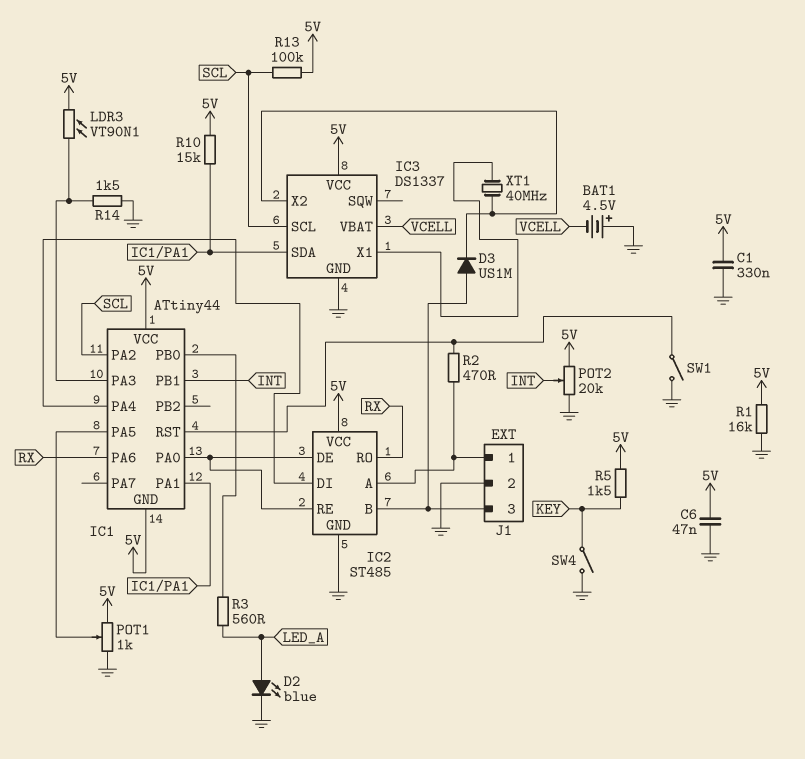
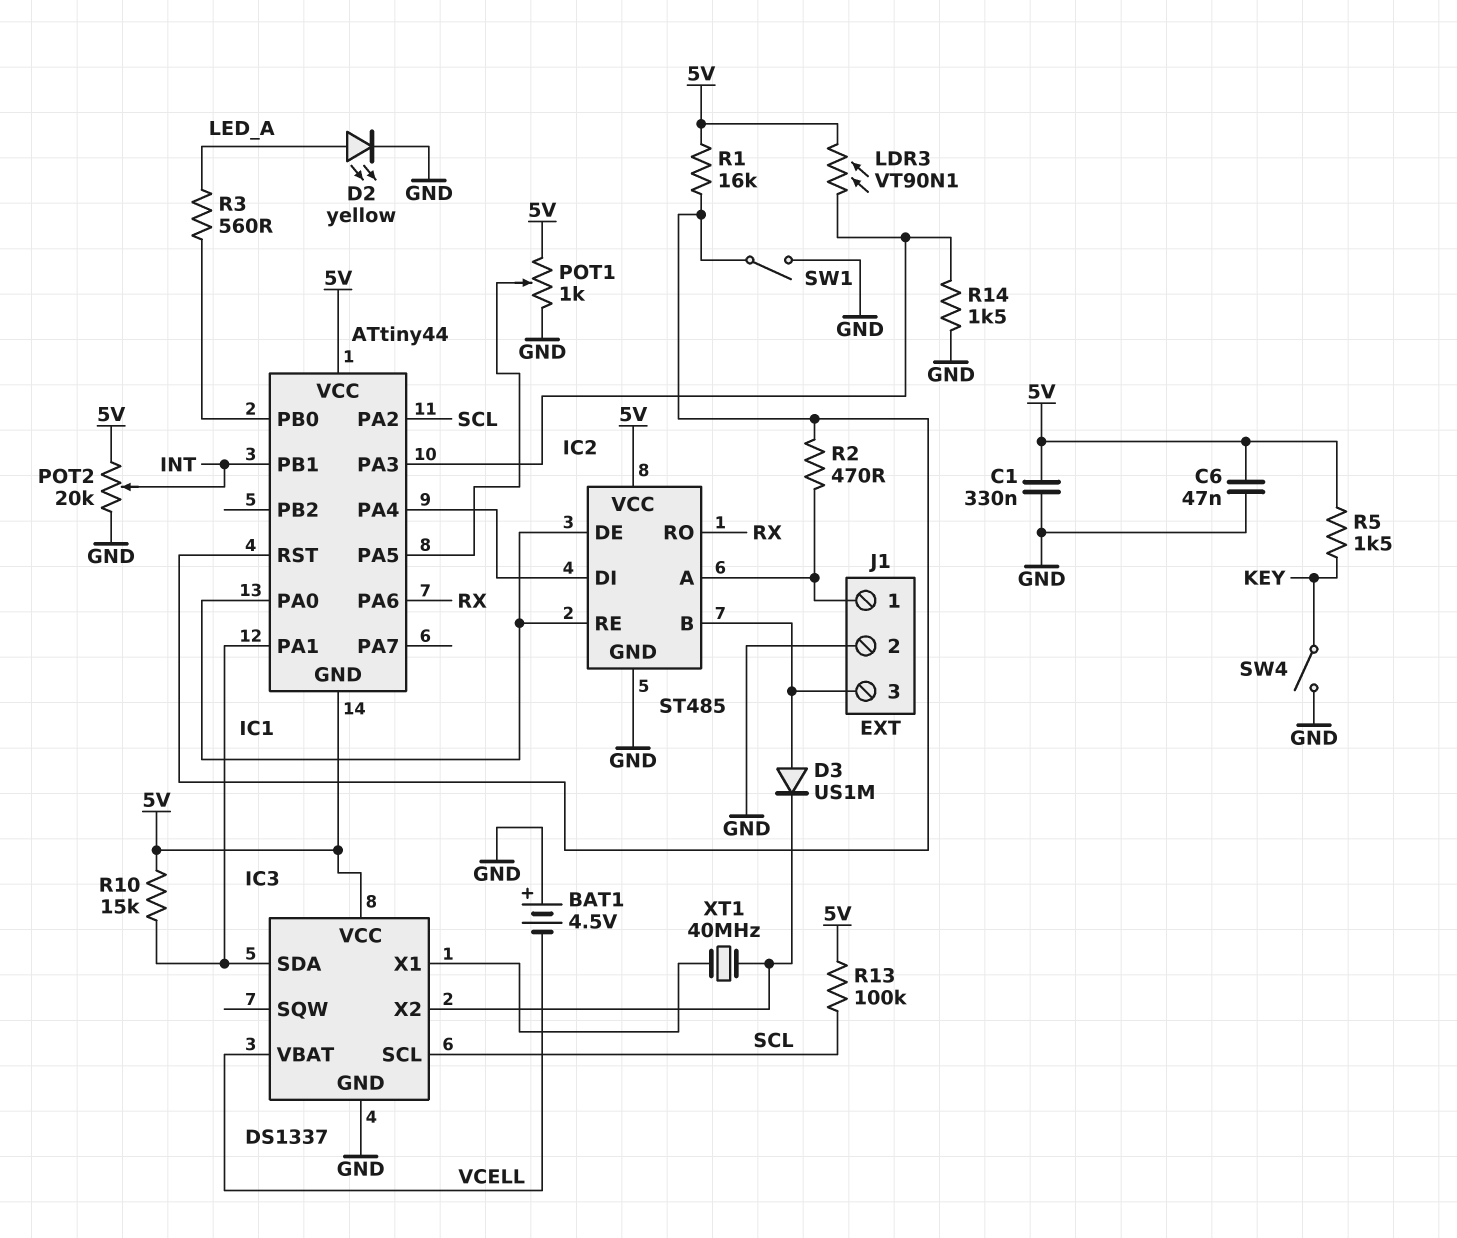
D2: LED blue (A LED_A, K GND) -> LED yellow (A LED_A, K GND)
R1: 16k (5V, GND) -> 16k (5V, IC1/RST)

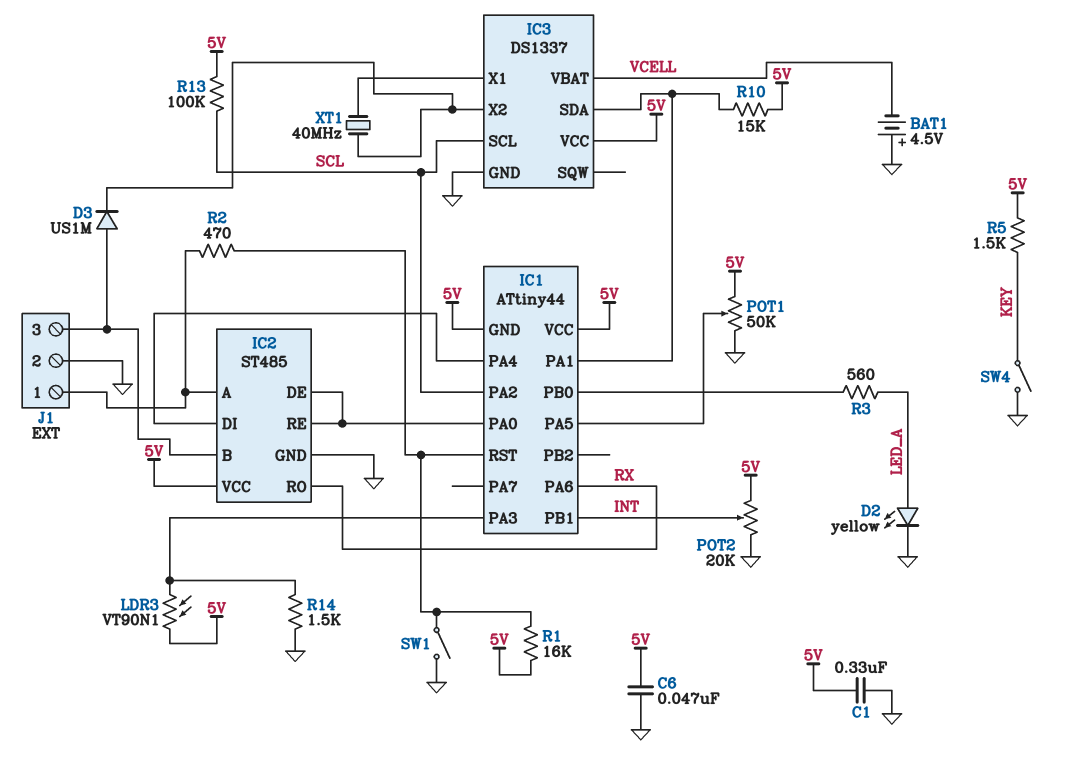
POT1: 1k (5V, GND, wiper IC1/PA5) -> 50k (5V, GND, wiper IC1/PA5)

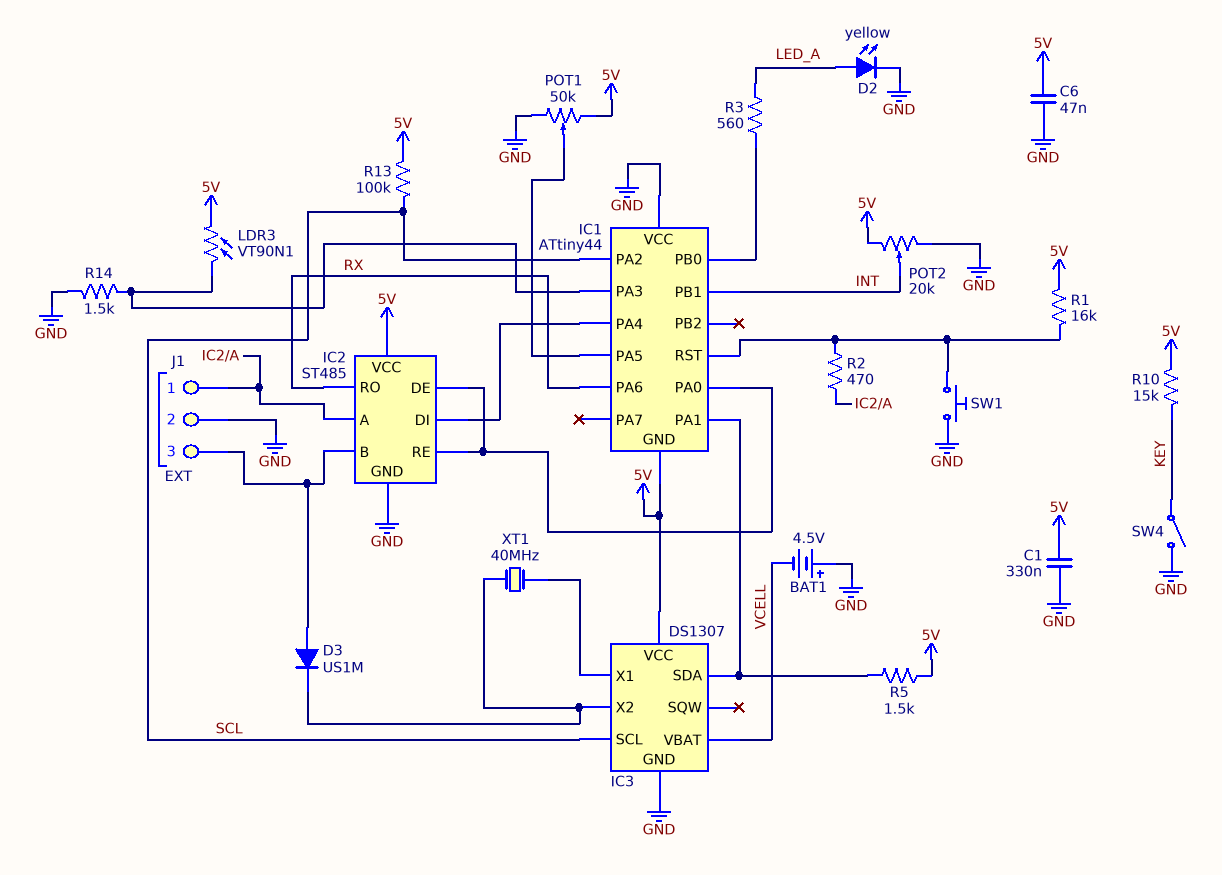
IC1 pin VCC: 5V -> GND
IC3: DS1337 -> DS1307
R5: 1.5k (5V, KEY) -> 1.5k (5V, IC1/PA1)
R10: 15k (5V, IC1/PA1) -> 15k (5V, KEY)
SW1: switch (GND, IC1/RST) -> button (GND, IC1/RST)

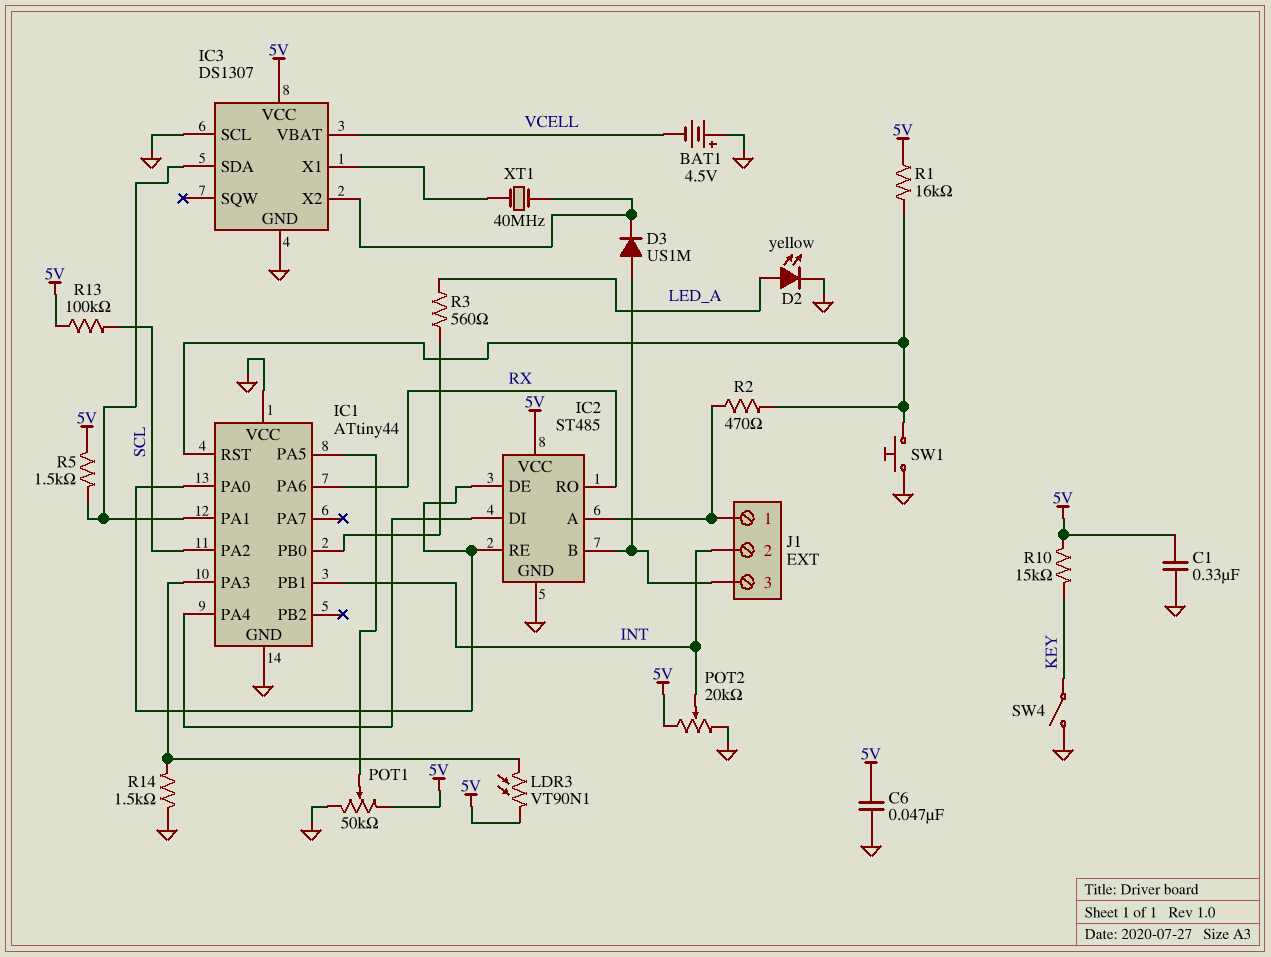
IC1 pin GND: 5V -> GND
IC3 pin SCL: SCL -> GND
J1 pin 2: GND -> INT

